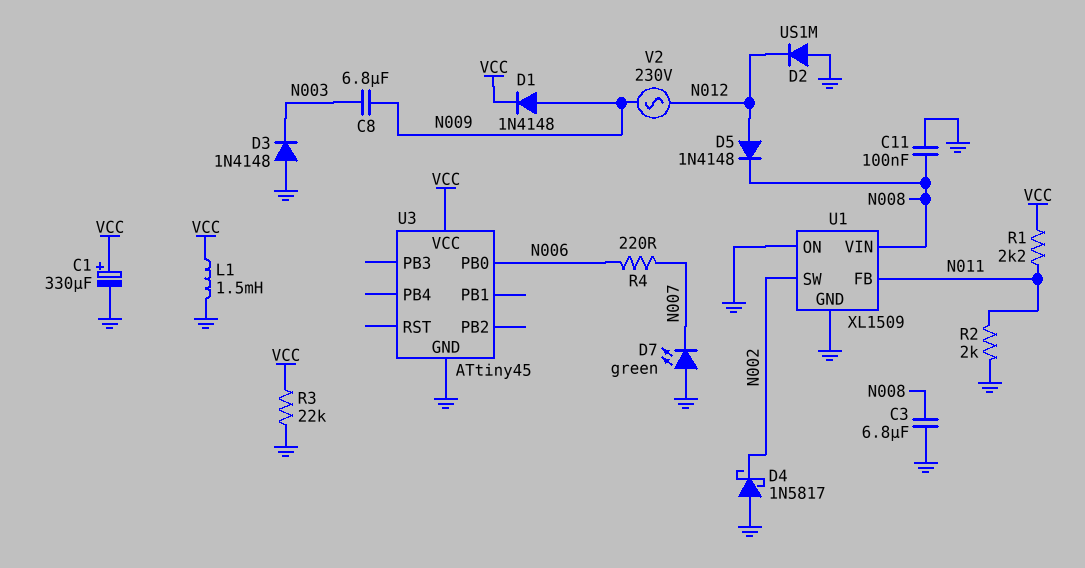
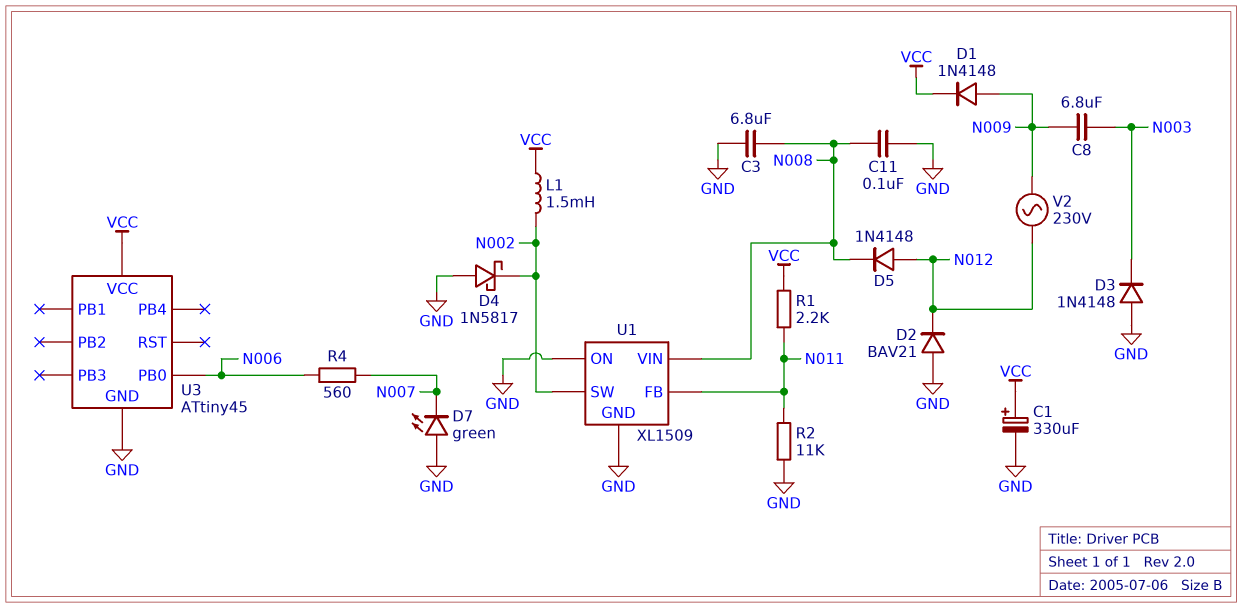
D2: diode US1M (A GND, K N012) -> diode BAV21 (A GND, K N012)
L1: 1.5mH (GND, VCC) -> 1.5mH (N002, VCC)
R2: 2k (GND, N011) -> 11k (GND, N011)
R3: 22k (GND, VCC) -> none
R4: 220 (N006, N007) -> 560 (N006, N007)

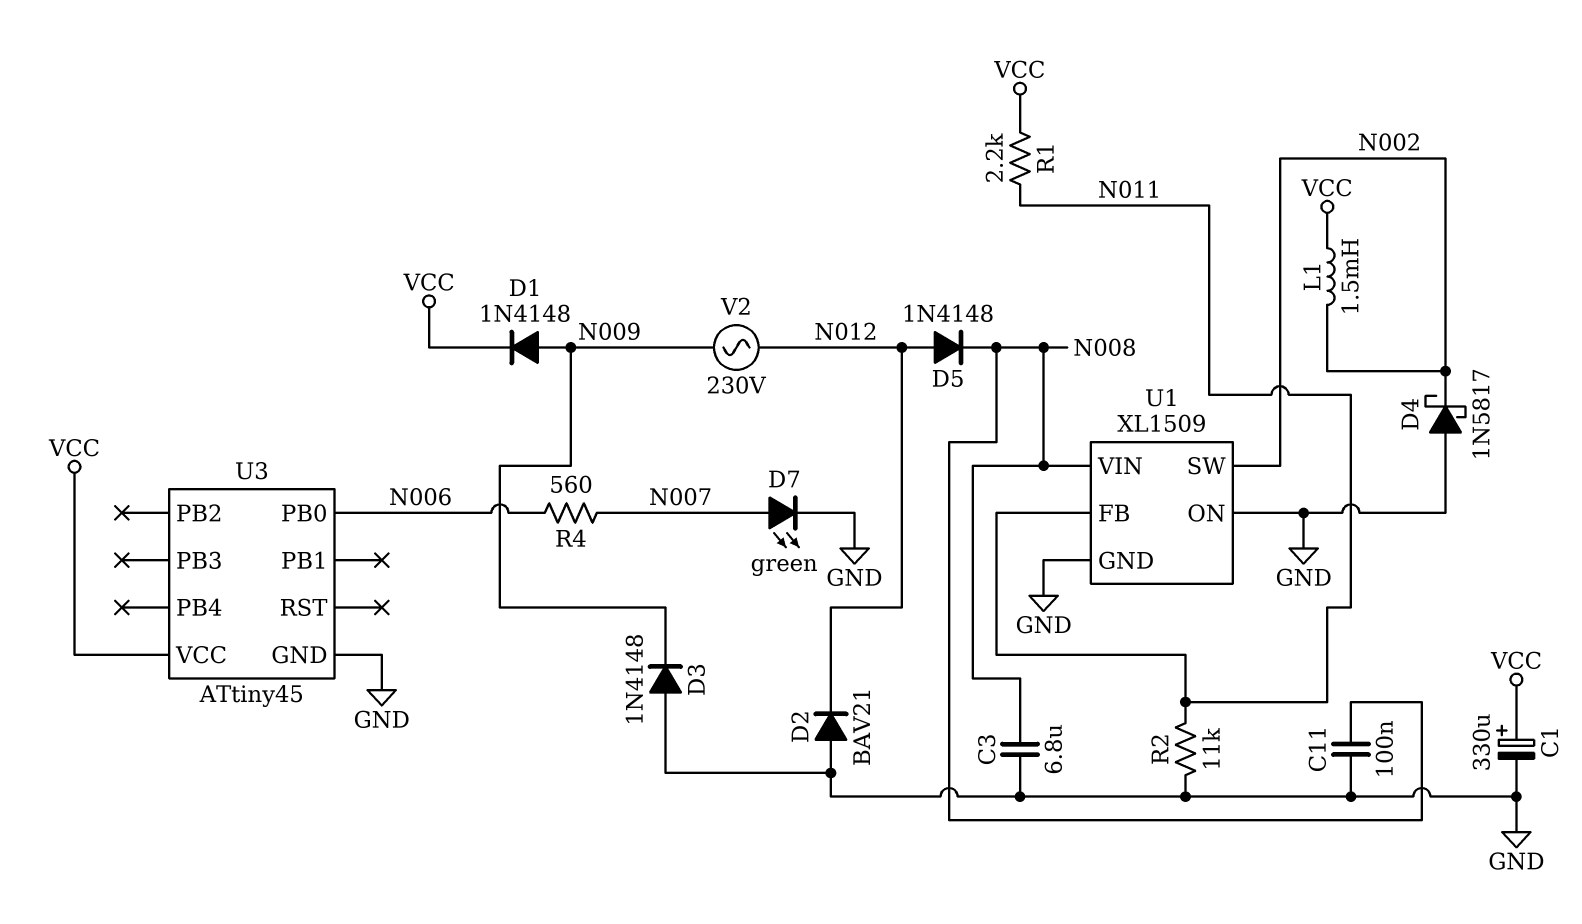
C8: 6.8uF (N003, N009) -> none
D3: diode 1N4148 (A GND, K N003) -> diode 1N4148 (A GND, K N009)
D7: LED green (A GND, K N007) -> LED green (A N007, K GND)

